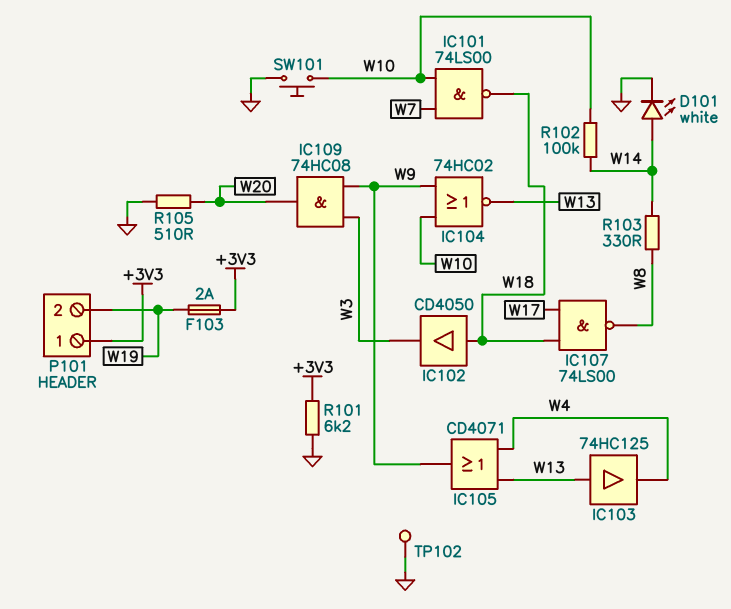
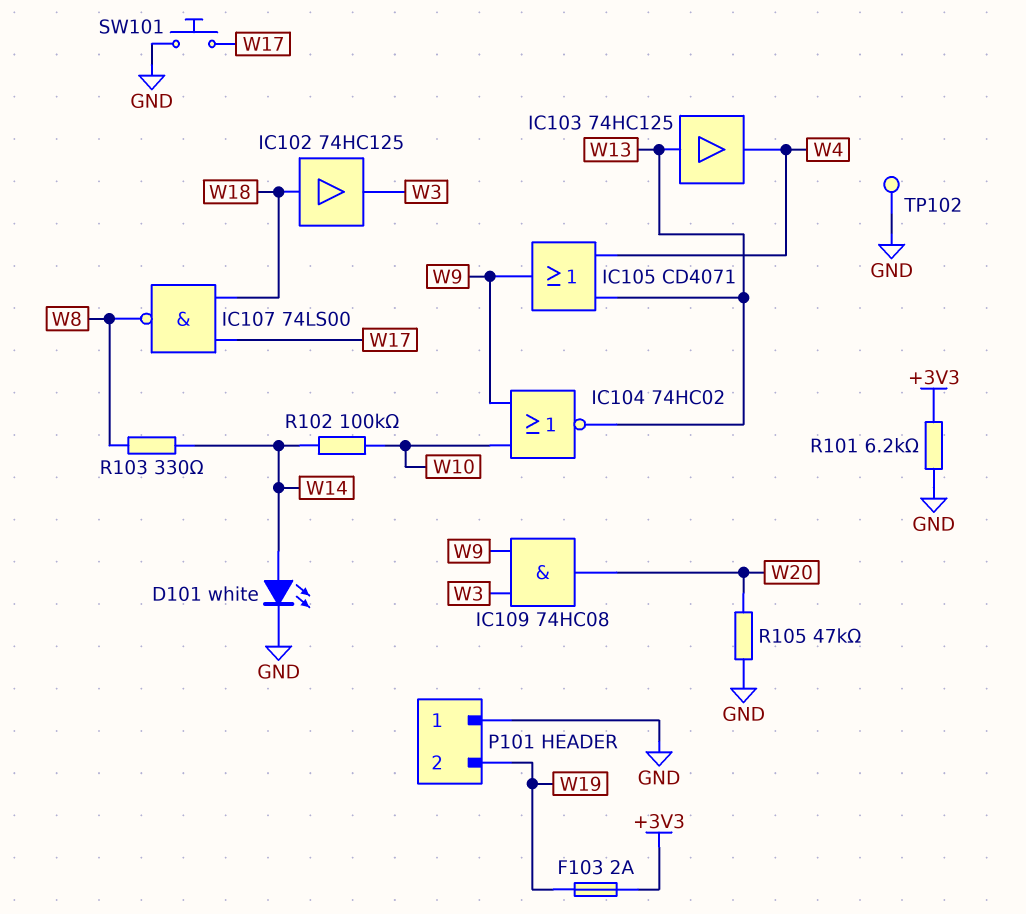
IC101: NAND 74LS00 (in W7, in W10, out W18) -> none
IC102: buffer CD4050 (in W18, out W3) -> buffer 74HC125 (in W18, out W3)
P101 pin 1: +3V3 -> GND
R105: 510 (GND, W20) -> 47k (GND, W20)
SW101: button (GND, W10) -> button (GND, W17)

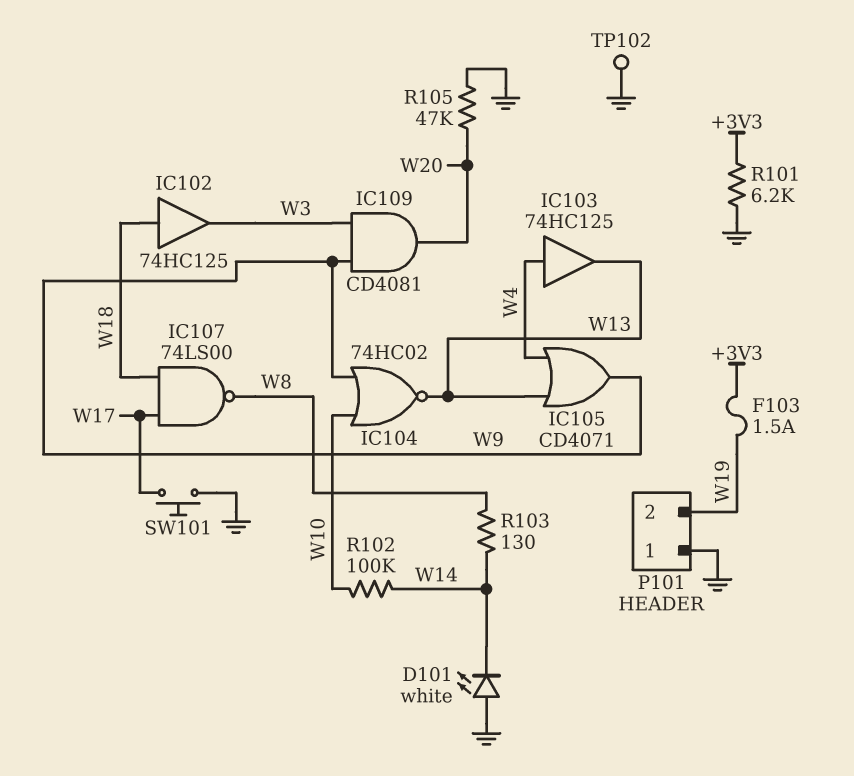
D101: LED white (A W14, K GND) -> LED white (A GND, K W14)
F103: 2A (+3V3, W19) -> 1.5A (+3V3, W19)
IC103: buffer 74HC125 (in W13, out W4) -> buffer 74HC125 (in W4, out W13)
IC109: AND 74HC08 (in W3, in W9, out W20) -> AND CD4081 (in W3, in W9, out W20)
R103: 330 (W8, W14) -> 130 (W8, W14)

